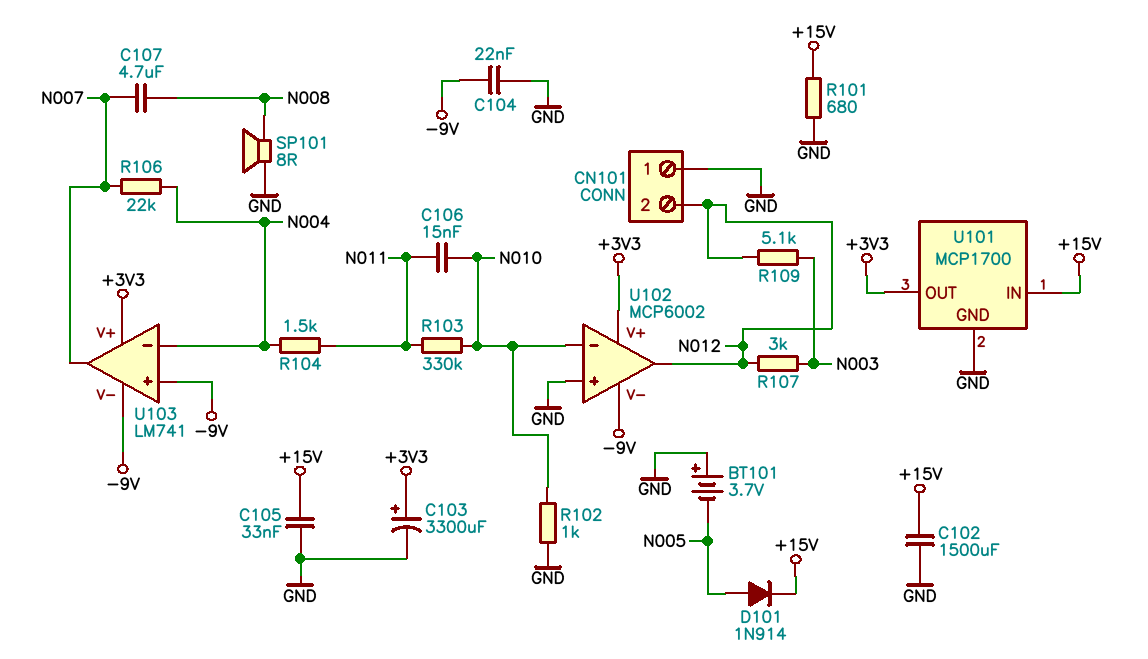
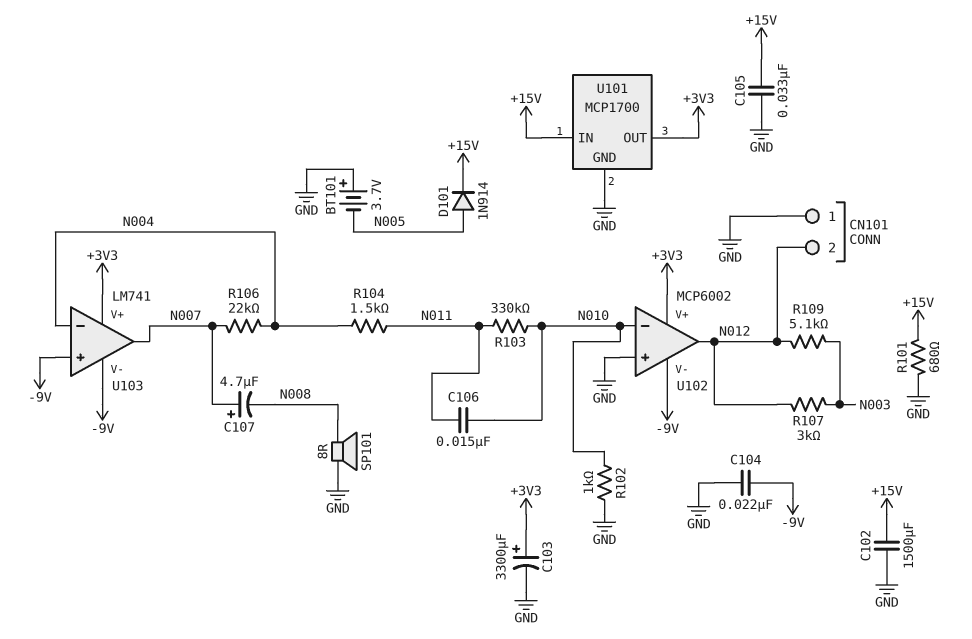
C107: 4.7uF (N007, N008) -> 4.7uF (plus N007, minus N008)

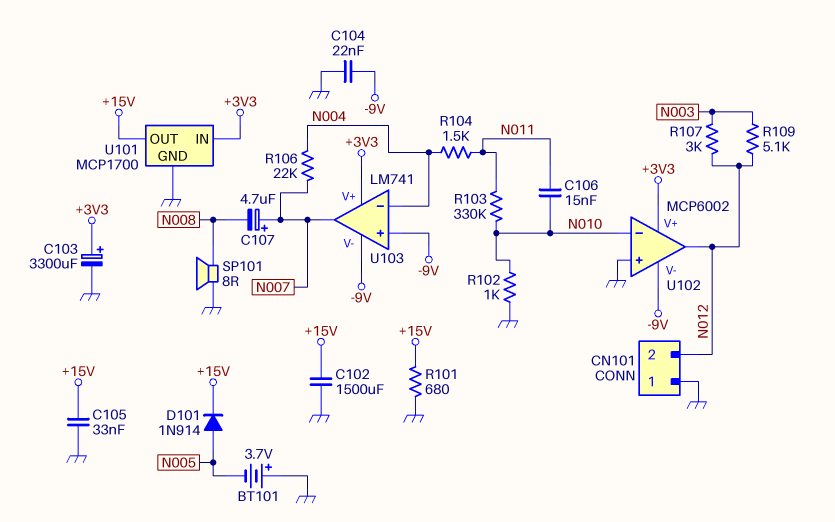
U101 pin IN: +15V -> +3V3
U101 pin OUT: +3V3 -> +15V

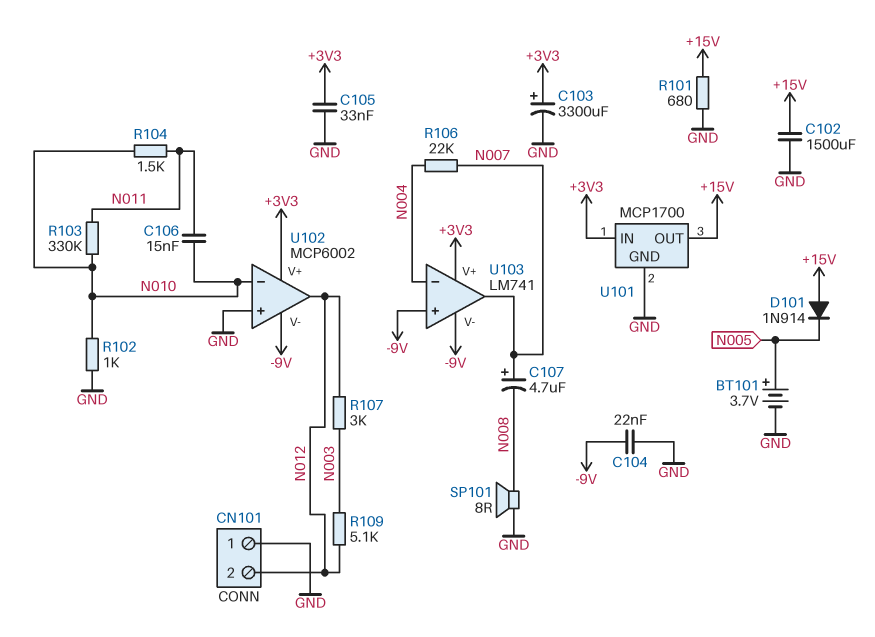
BT101: 3.7V (plus GND, minus N005) -> 3.7V (plus N005, minus GND)
C105: 33nF (+15V, GND) -> 33nF (+3V3, GND)
D101: diode 1N914 (A N005, K +15V) -> diode 1N914 (A +15V, K N005)
R104: 1.5k (N004, N011) -> 1.5k (N010, N011)

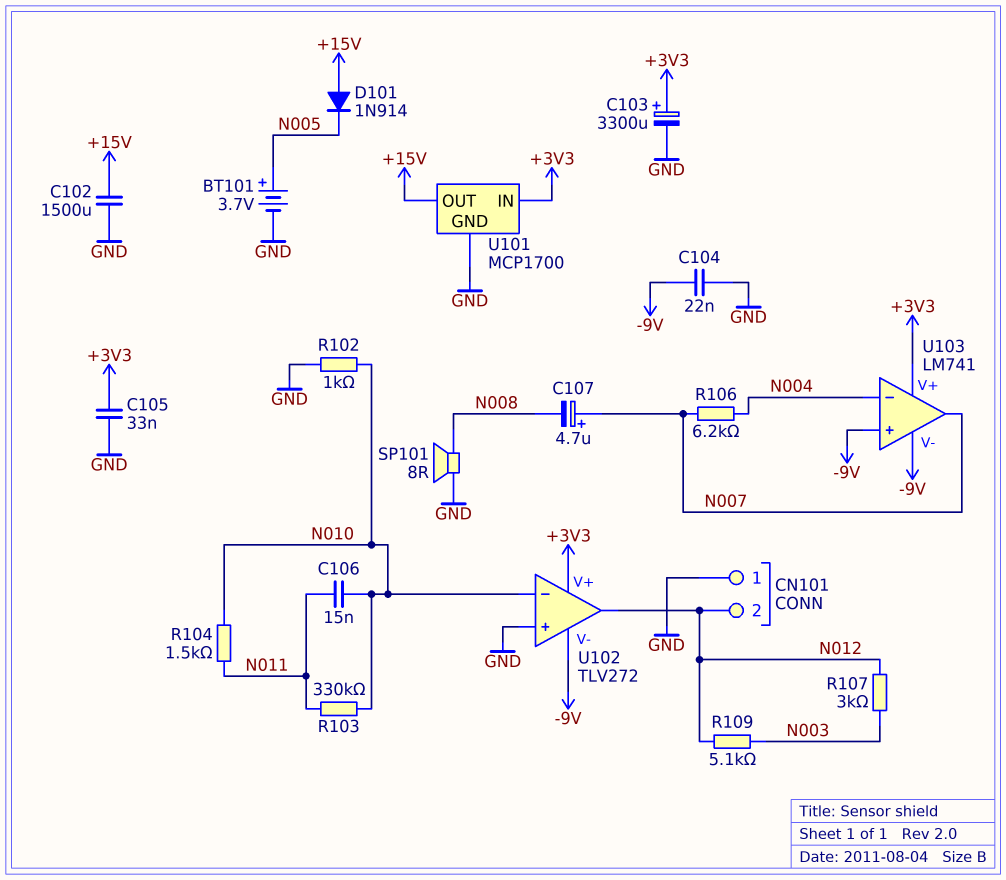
R101: 680 (+15V, GND) -> none
R106: 22k (N004, N007) -> 6.2k (N004, N007)
U102: MCP6002 -> TLV272

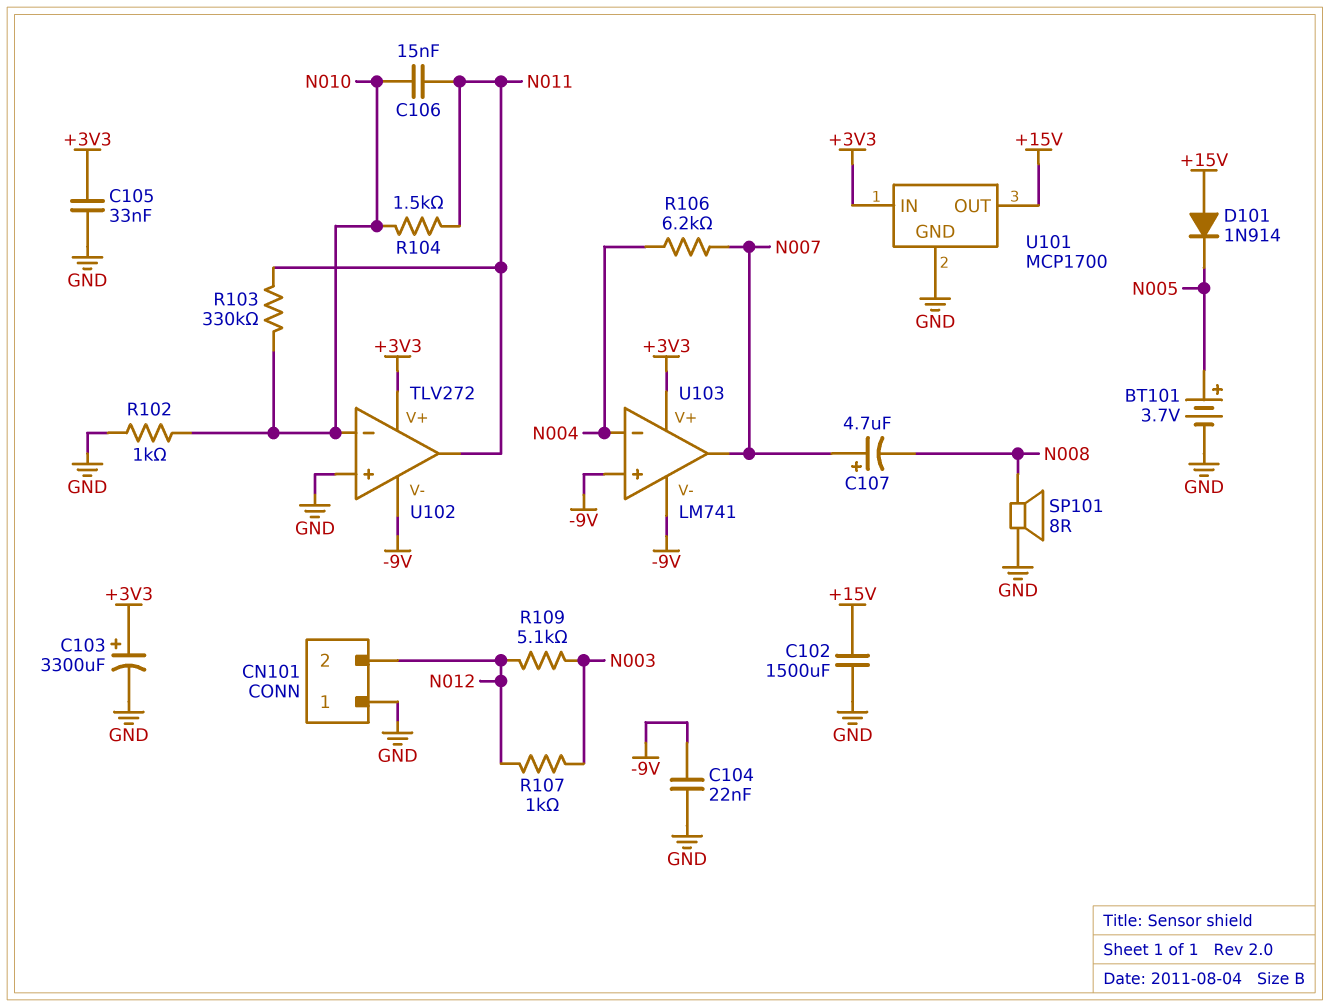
R107: 3k (N003, N012) -> 1k (N003, N012)
U102 pin out: N012 -> N011

